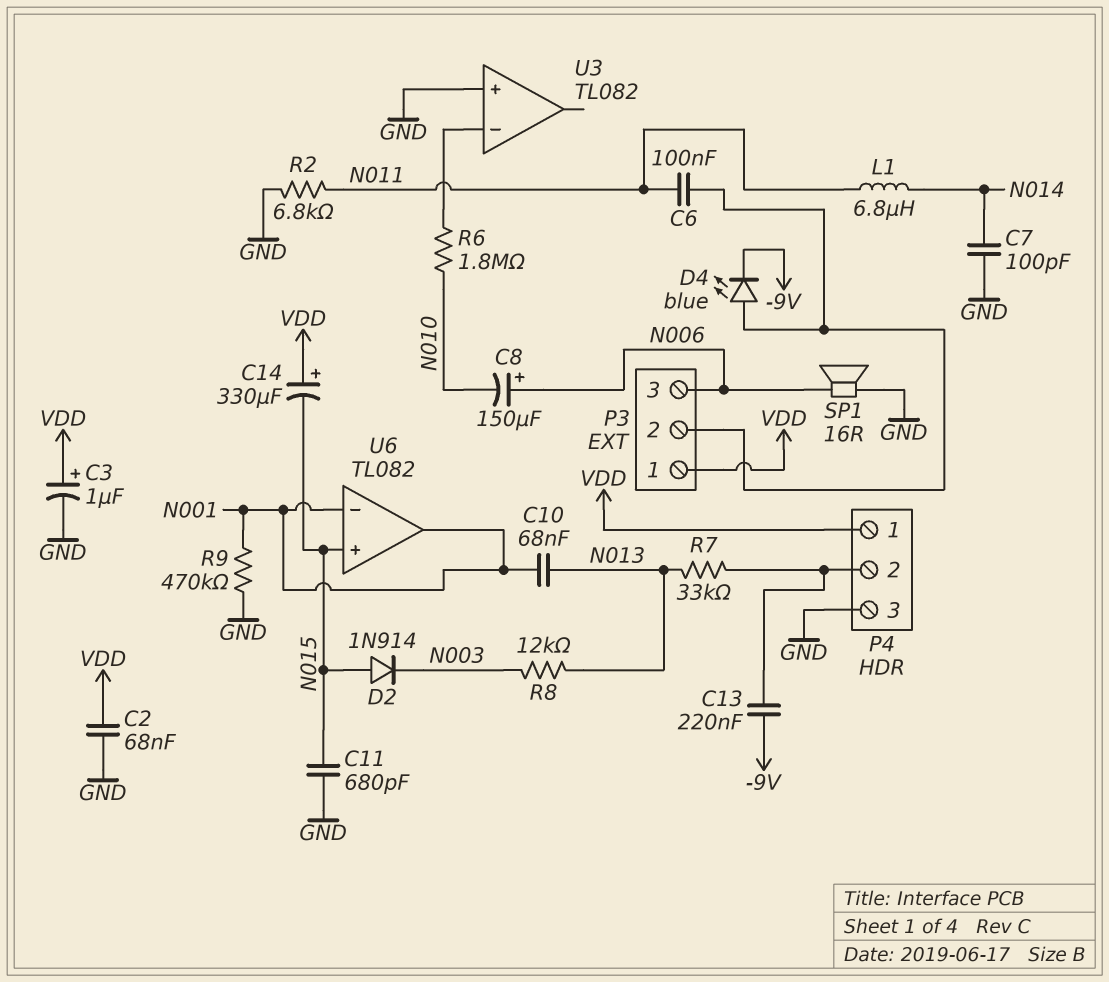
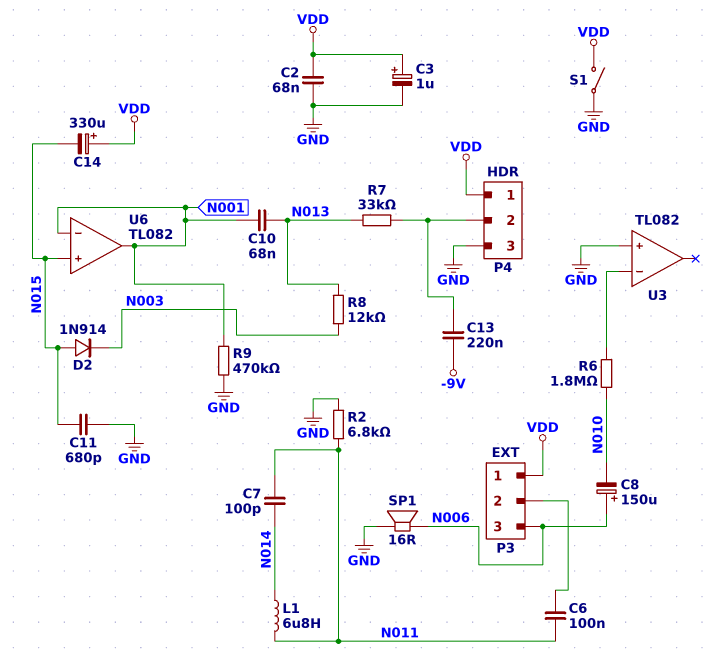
C7: 100pF (GND, N014) -> 100pF (N011, N014)
D4: LED blue (A P3/2, K -9V) -> none
S1: none -> switch (GND, VDD)

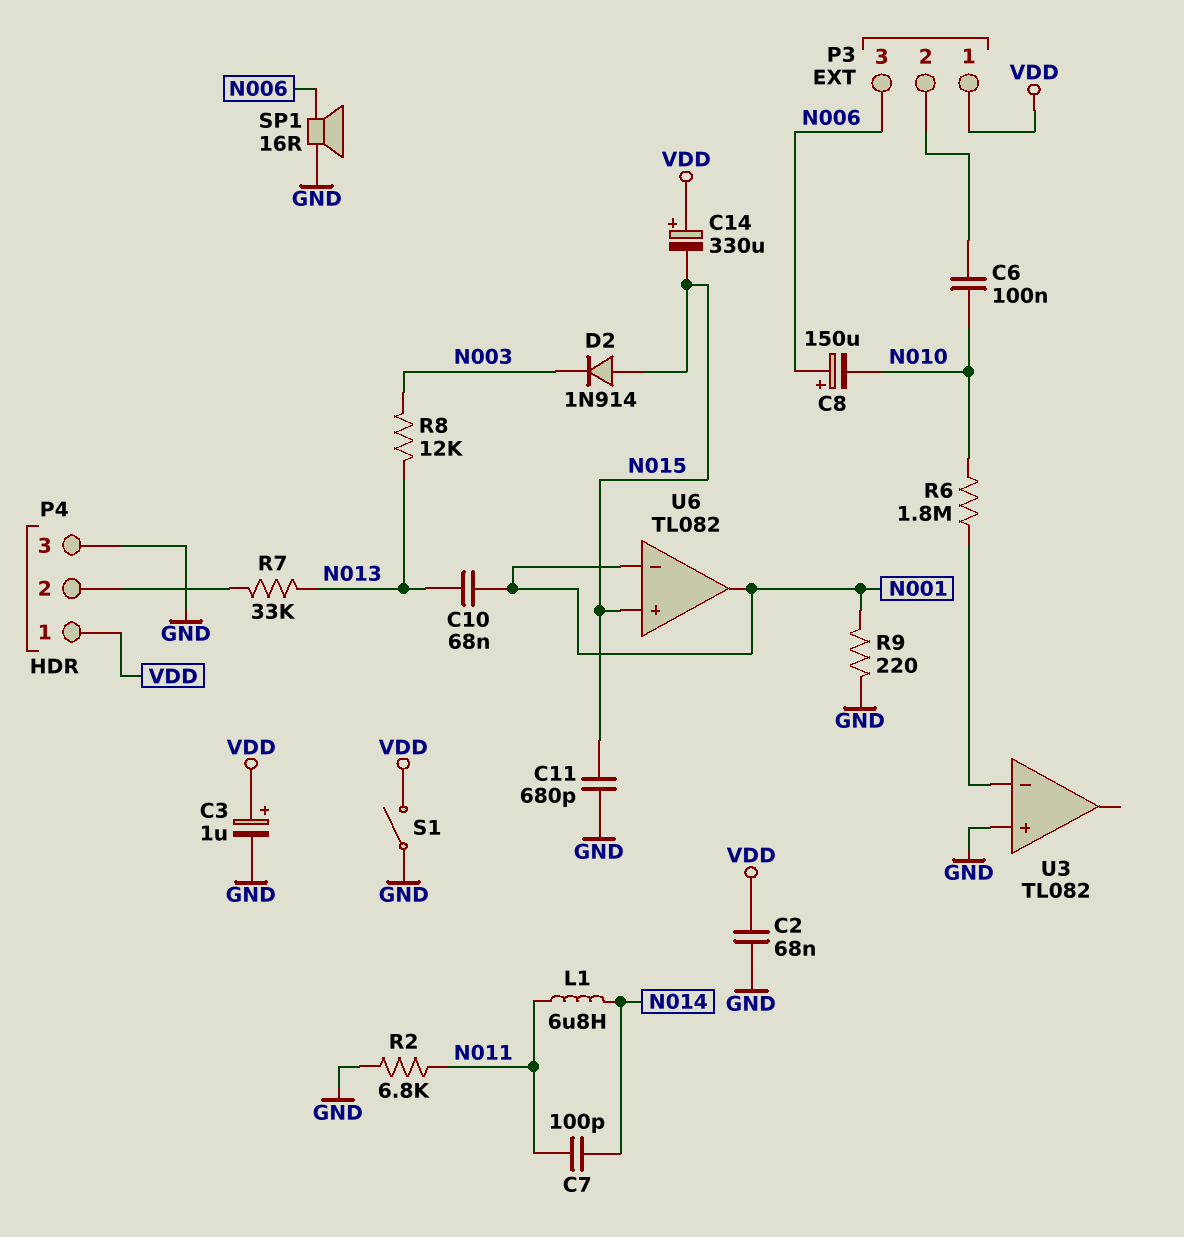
C6: 100nF (N011, P3/2) -> 100nF (N010, P3/2)
C13: 220nF (-9V, P4/2) -> none
R9: 470k (GND, N001) -> 220 (GND, N001)

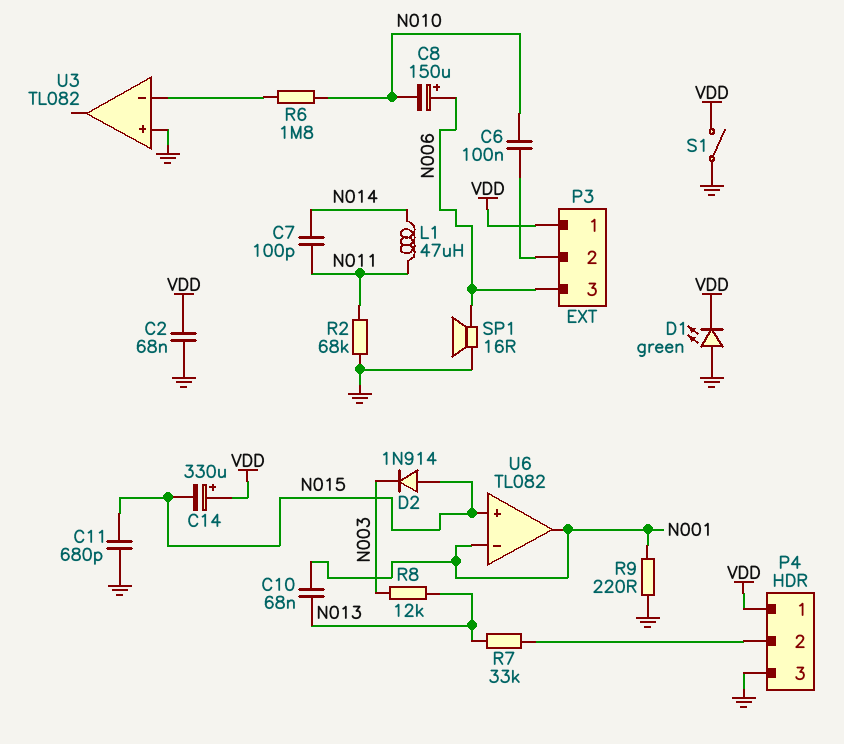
C3: 1uF (plus VDD, minus GND) -> none
D1: none -> LED green (A GND, K VDD)
L1: 6.8uH (N011, N014) -> 47uH (N011, N014)
R2: 6.8k (GND, N011) -> 68k (GND, N011)

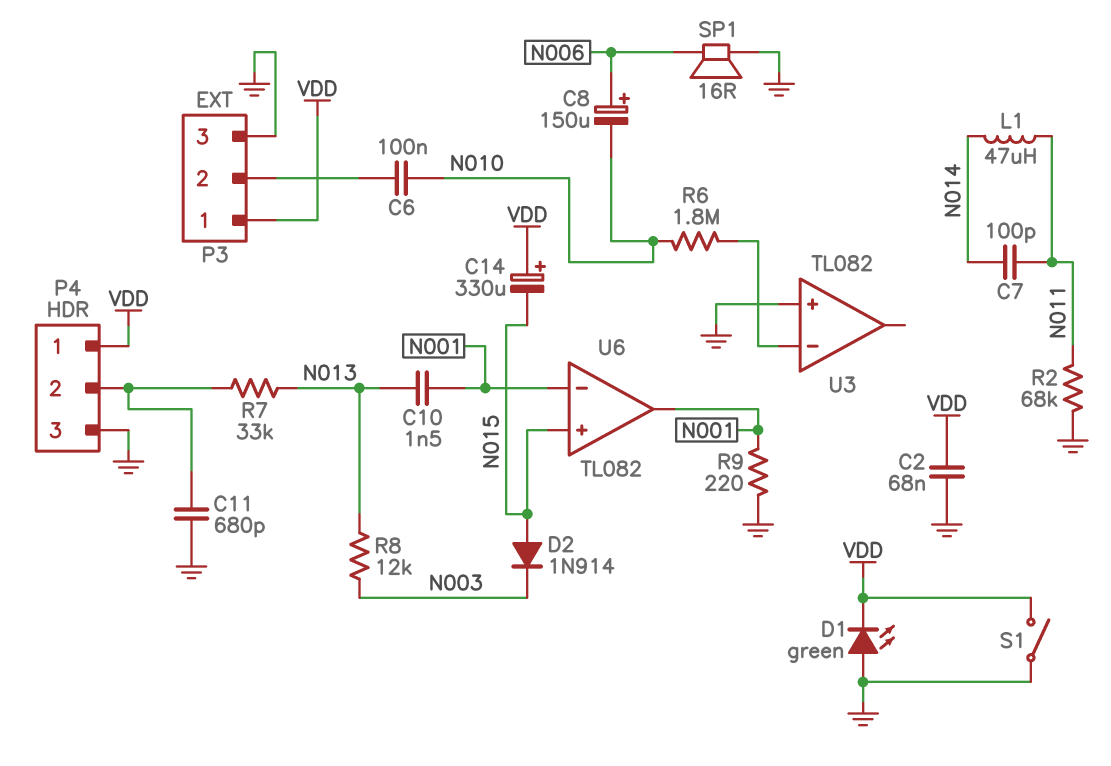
C10: 68nF (N001, N013) -> 1.5nF (N001, N013)
C11: 680pF (GND, N015) -> 680pF (GND, P4/2)
P3 pin 3: N006 -> GND

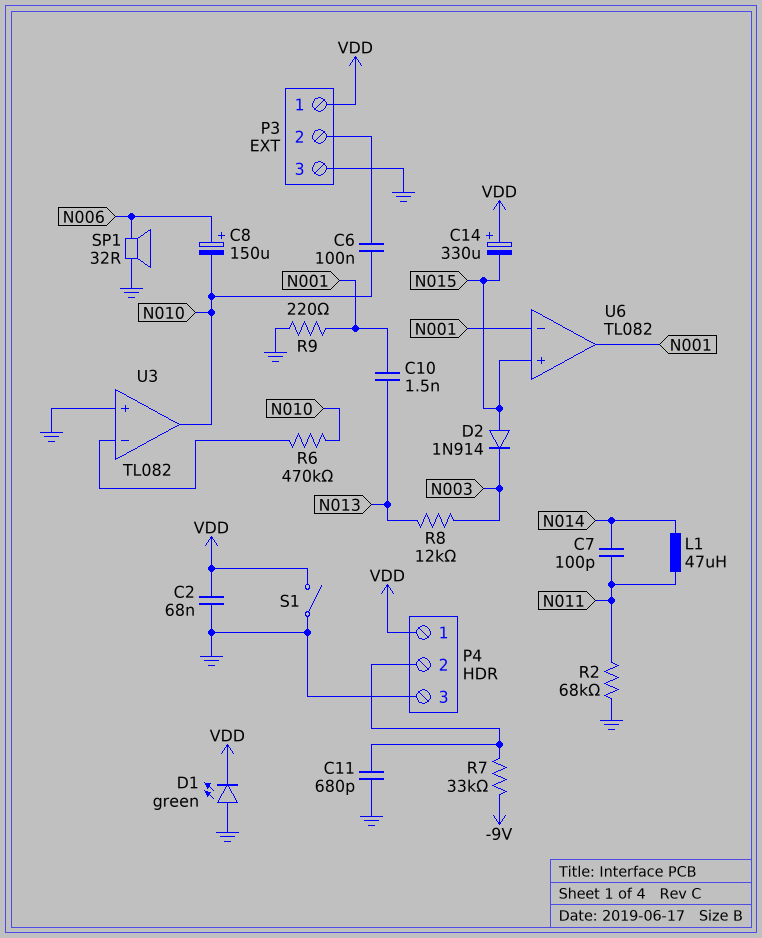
R6: 1.8M (N010, U3/in-) -> 470k (N010, U3/in-)
R7: 33k (N013, P4/2) -> 33k (-9V, P4/2)
SP1: speaker 16R (GND, N006) -> speaker 32R (GND, N006)
U3 pin out: none -> N010

